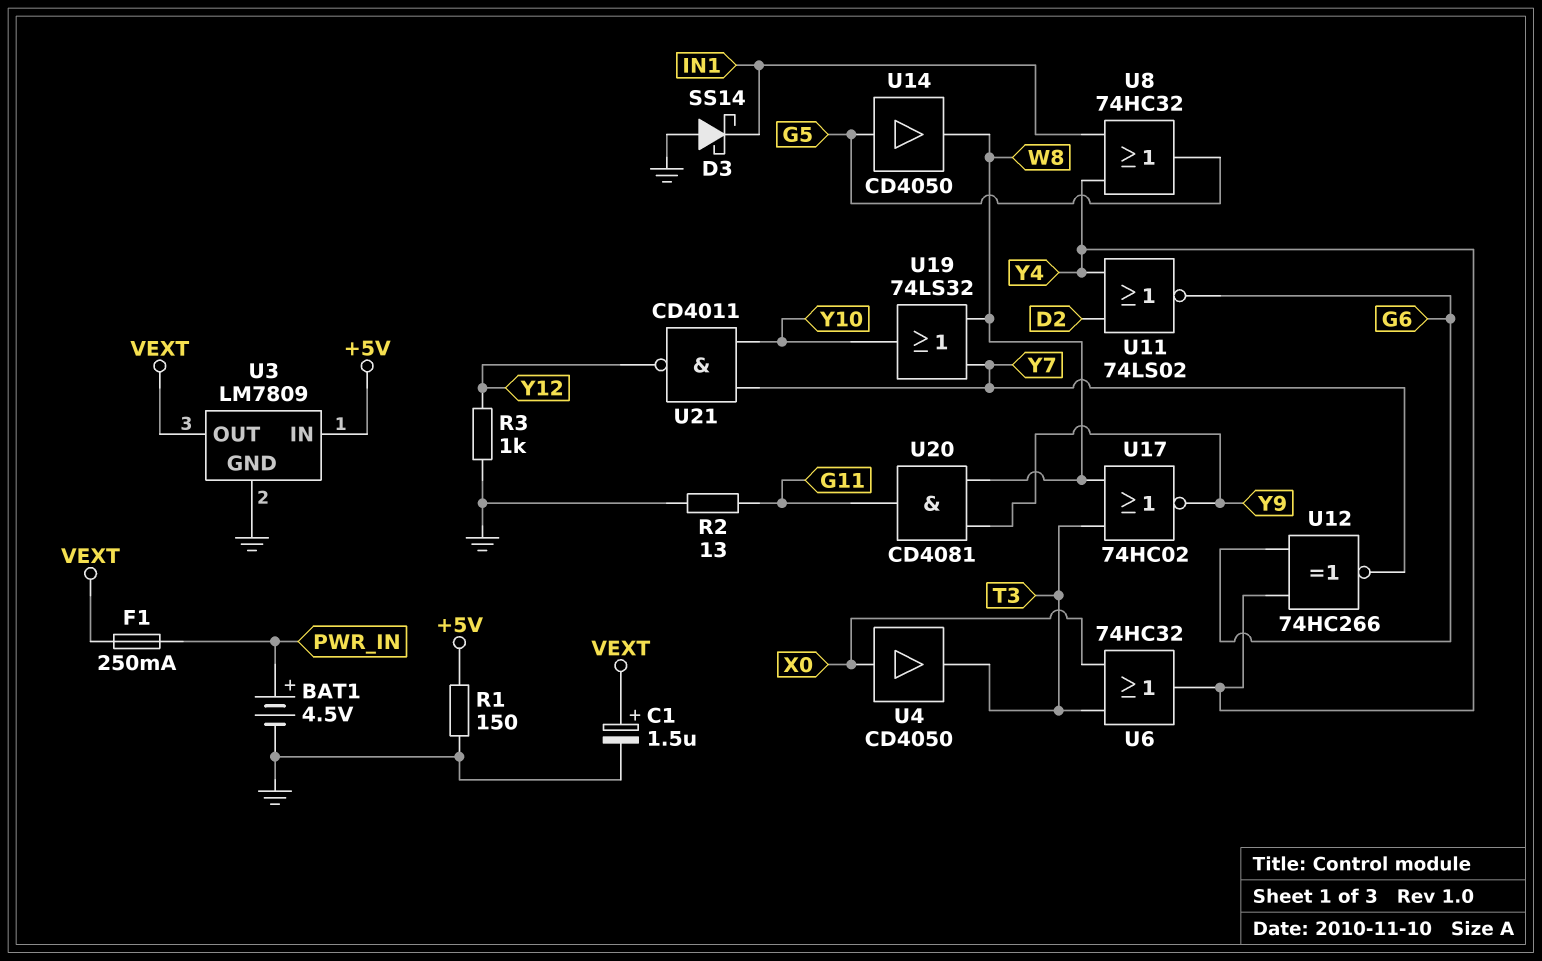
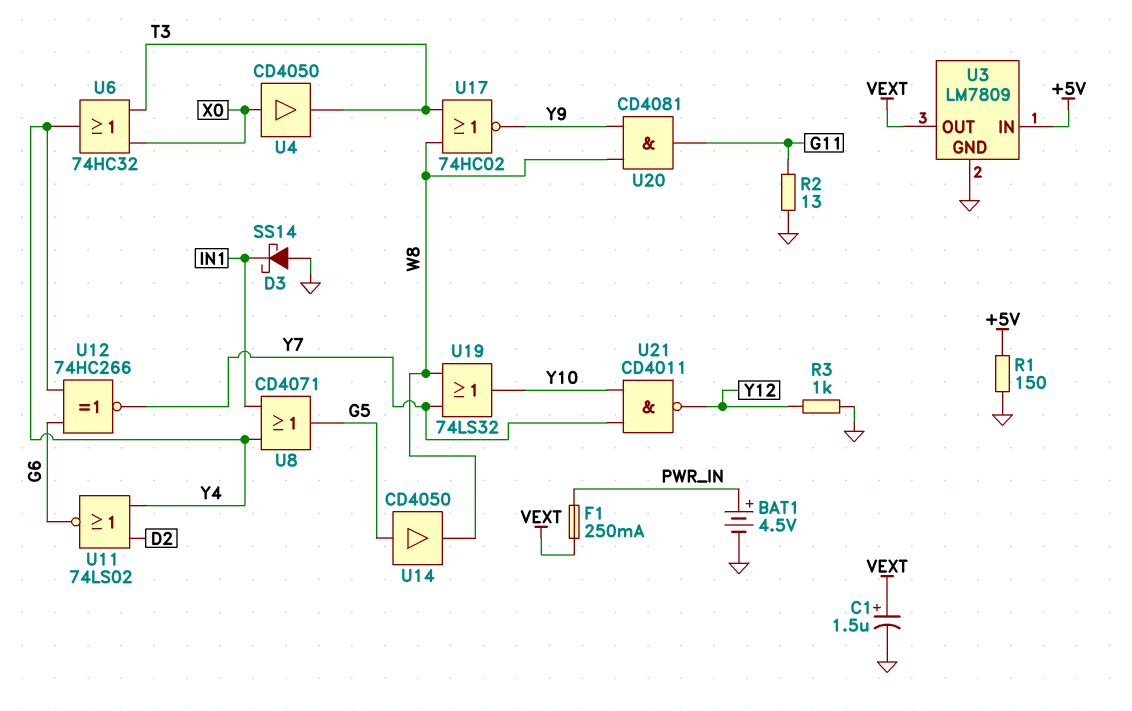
U8: OR 74HC32 (in IN1, in Y4, out G5) -> OR CD4071 (in IN1, in Y4, out G5)

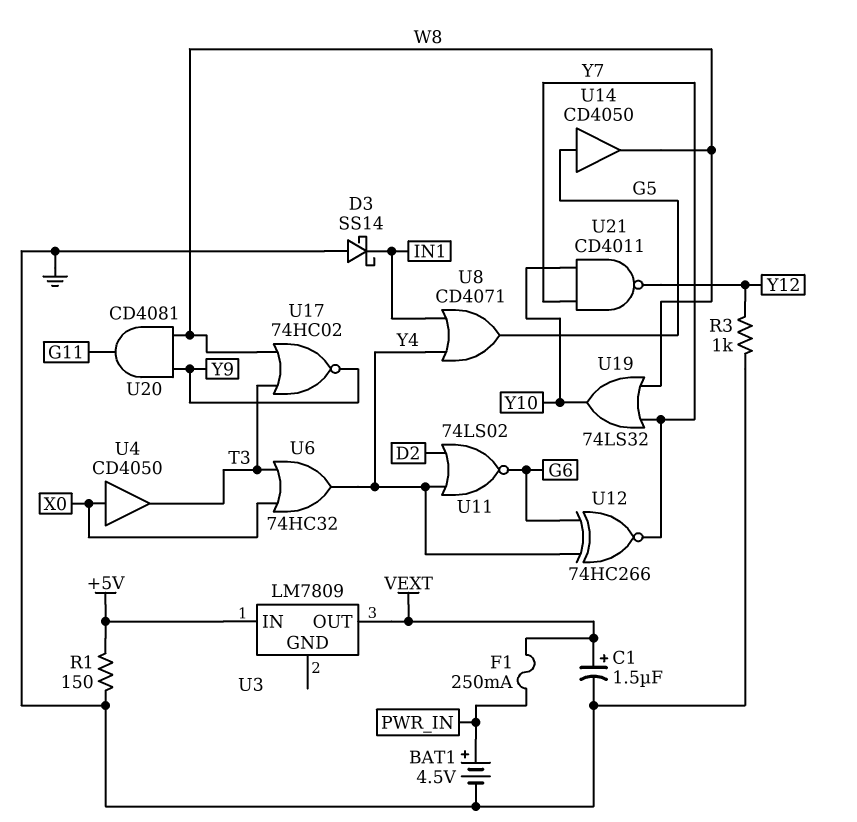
R2: 13 (G11, GND) -> none
U3 pin GND: GND -> none

